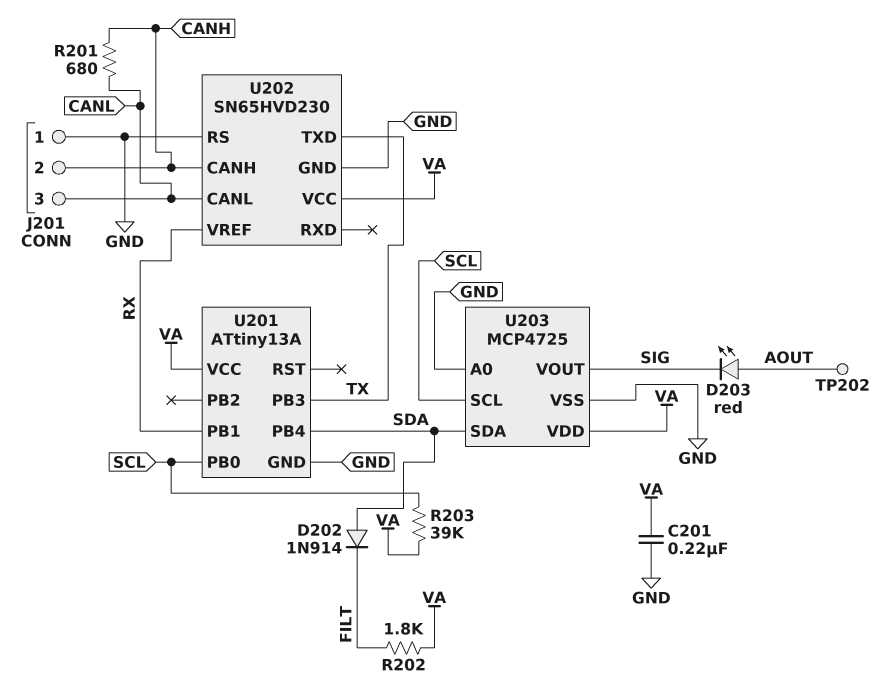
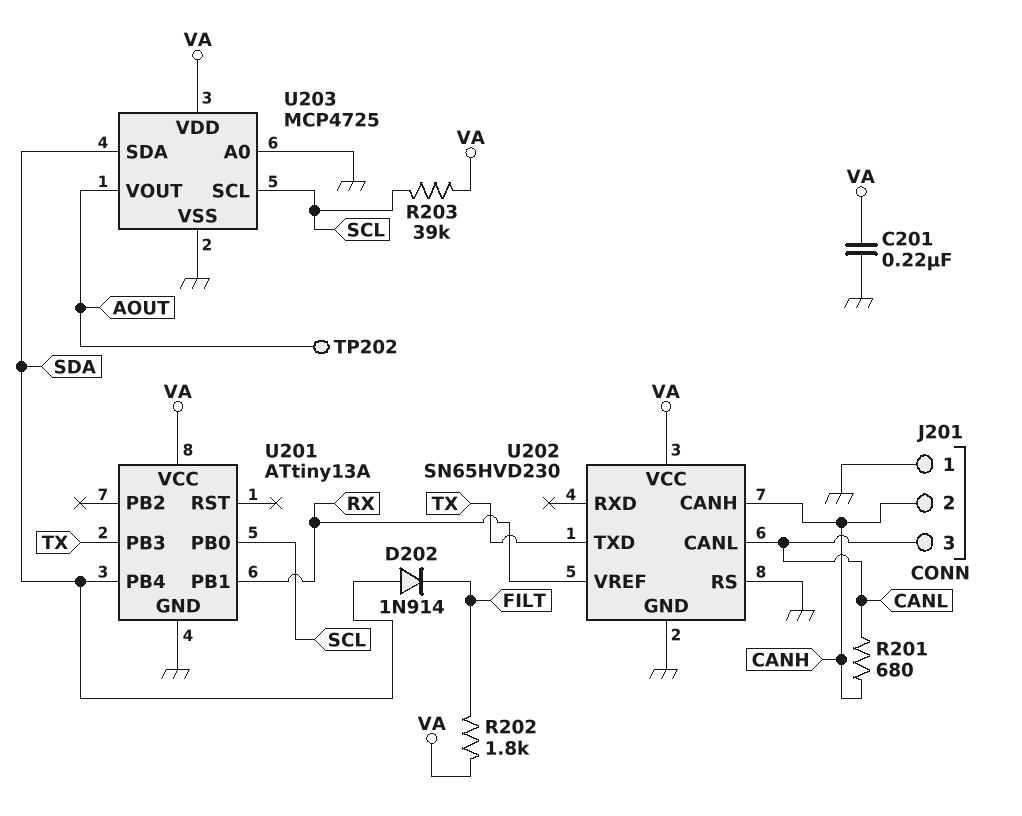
D203: LED red (A AOUT, K SIG) -> none
U203 pin VOUT: SIG -> AOUT

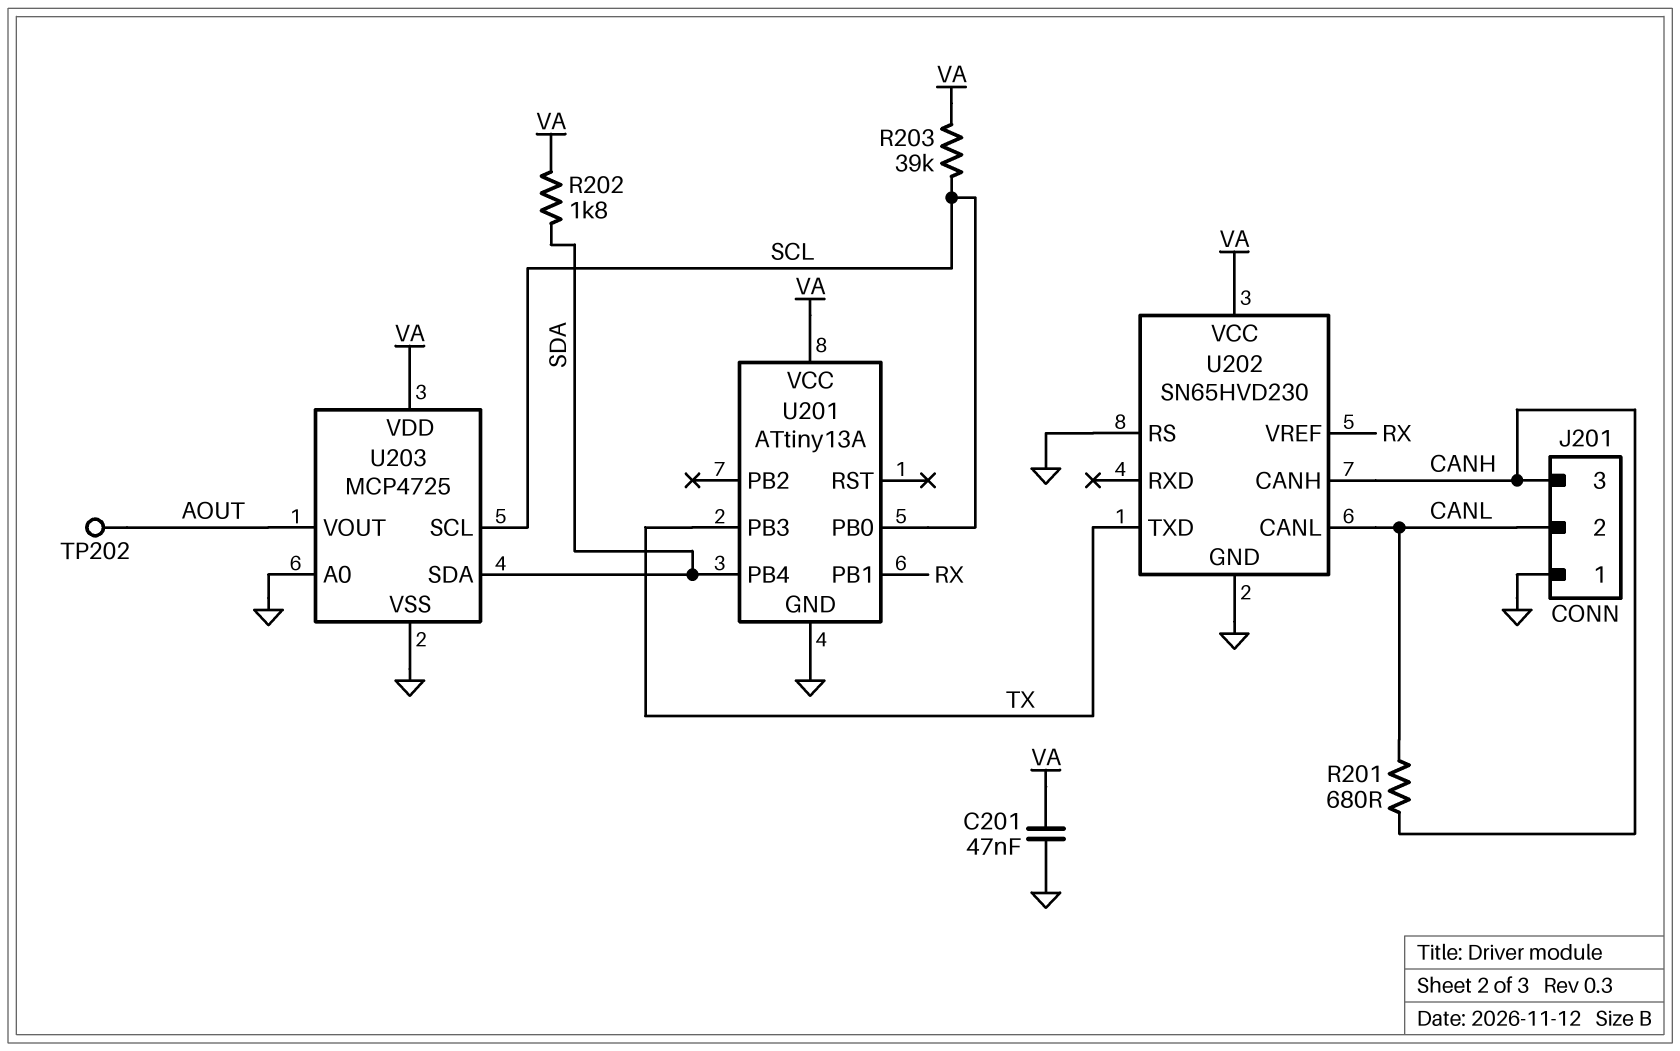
C201: 220nF (GND, VA) -> 47nF (GND, VA)
D202: diode 1N914 (A SDA, K FILT) -> none
J201 pin 2: CANH -> CANL
J201 pin 3: CANL -> CANH
R202: 1.8k (FILT, VA) -> 1.8k (SDA, VA)

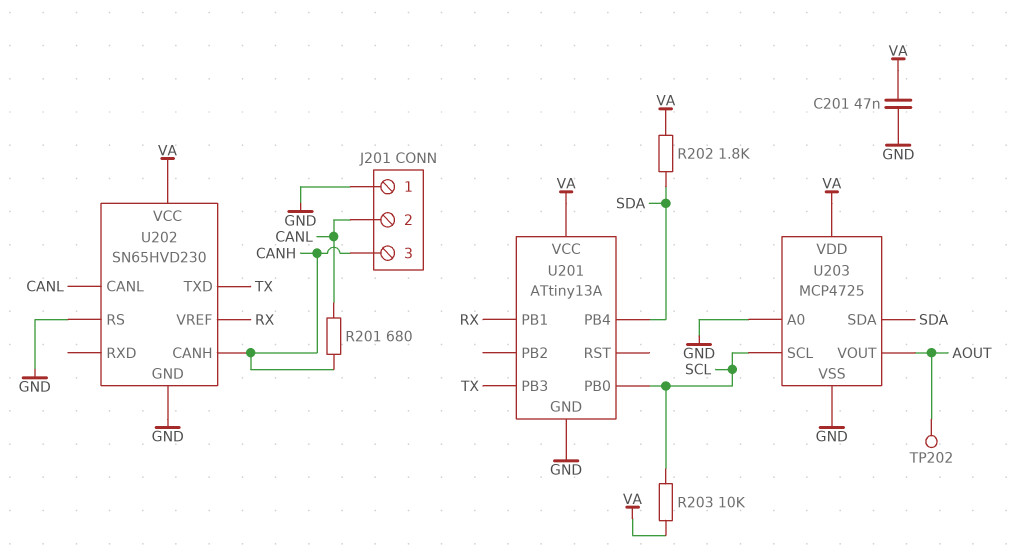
R203: 39k (SCL, VA) -> 10k (SCL, VA)

